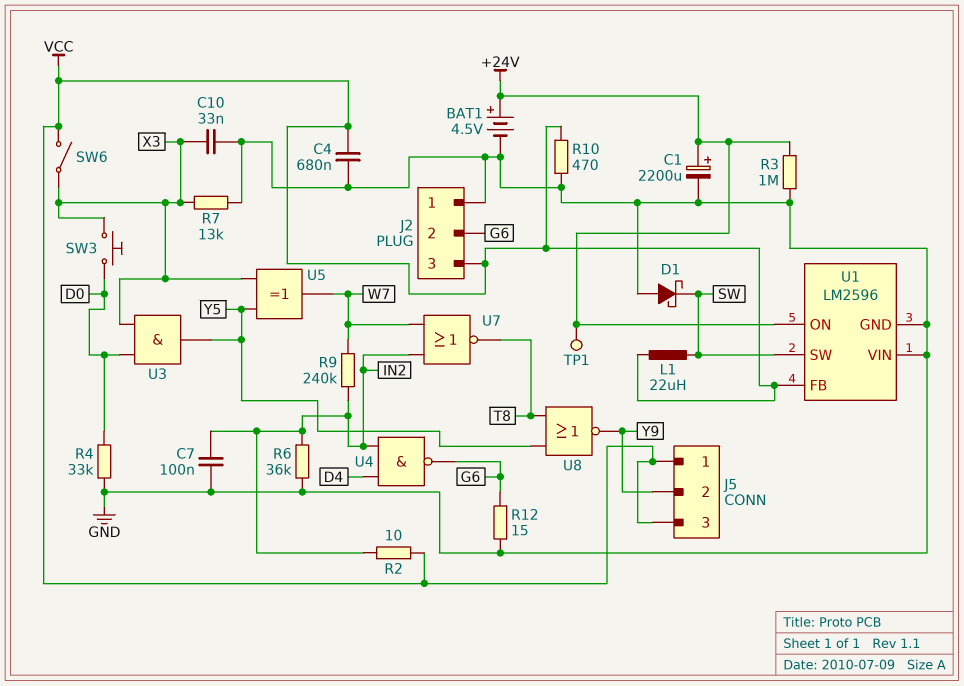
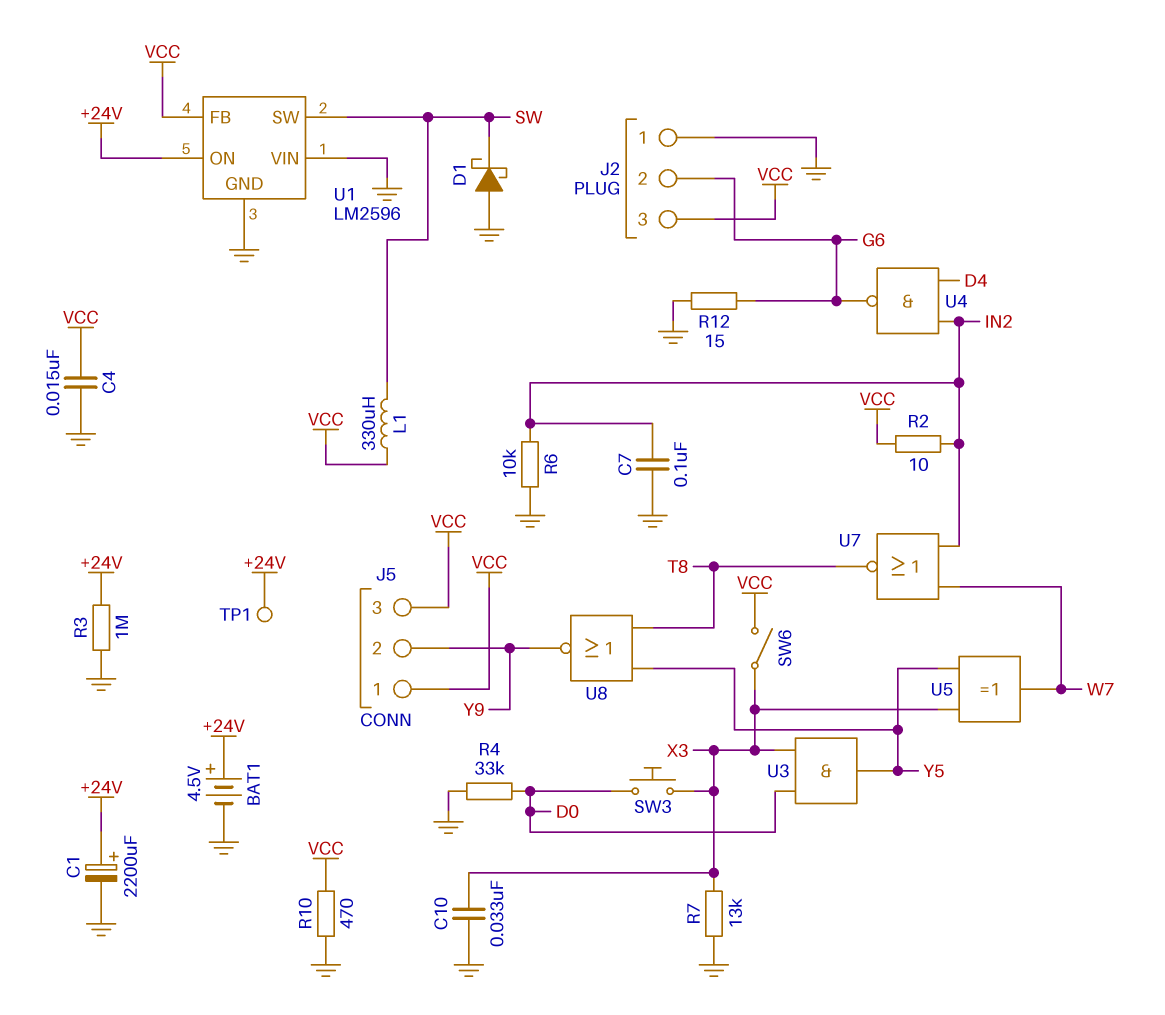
C4: 680nF (GND, VCC) -> 15nF (GND, VCC)
L1: 22uH (SW, VCC) -> 330uH (SW, VCC)
R6: 36k (GND, IN2) -> 10k (GND, IN2)
R9: 240k (IN2, W7) -> none

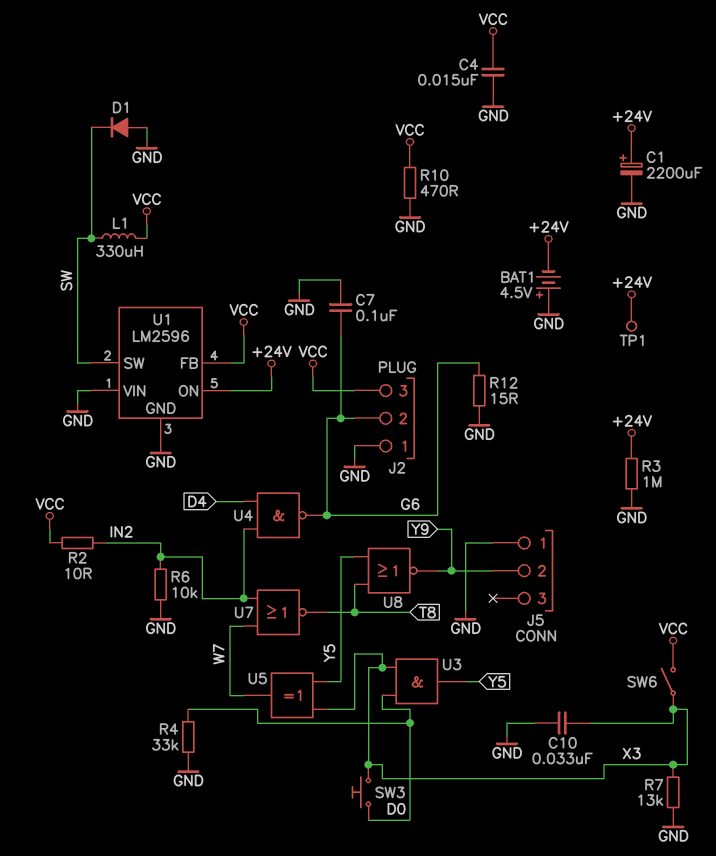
BAT1: 4.5V (plus +24V, minus GND) -> 4.5V (plus GND, minus +24V)
C7: 100nF (GND, IN2) -> 100nF (G6, GND)
D1: schottky (A GND, K SW) -> diode (A GND, K SW)
J5 pin 1: VCC -> GND
J5 pin 3: VCC -> none

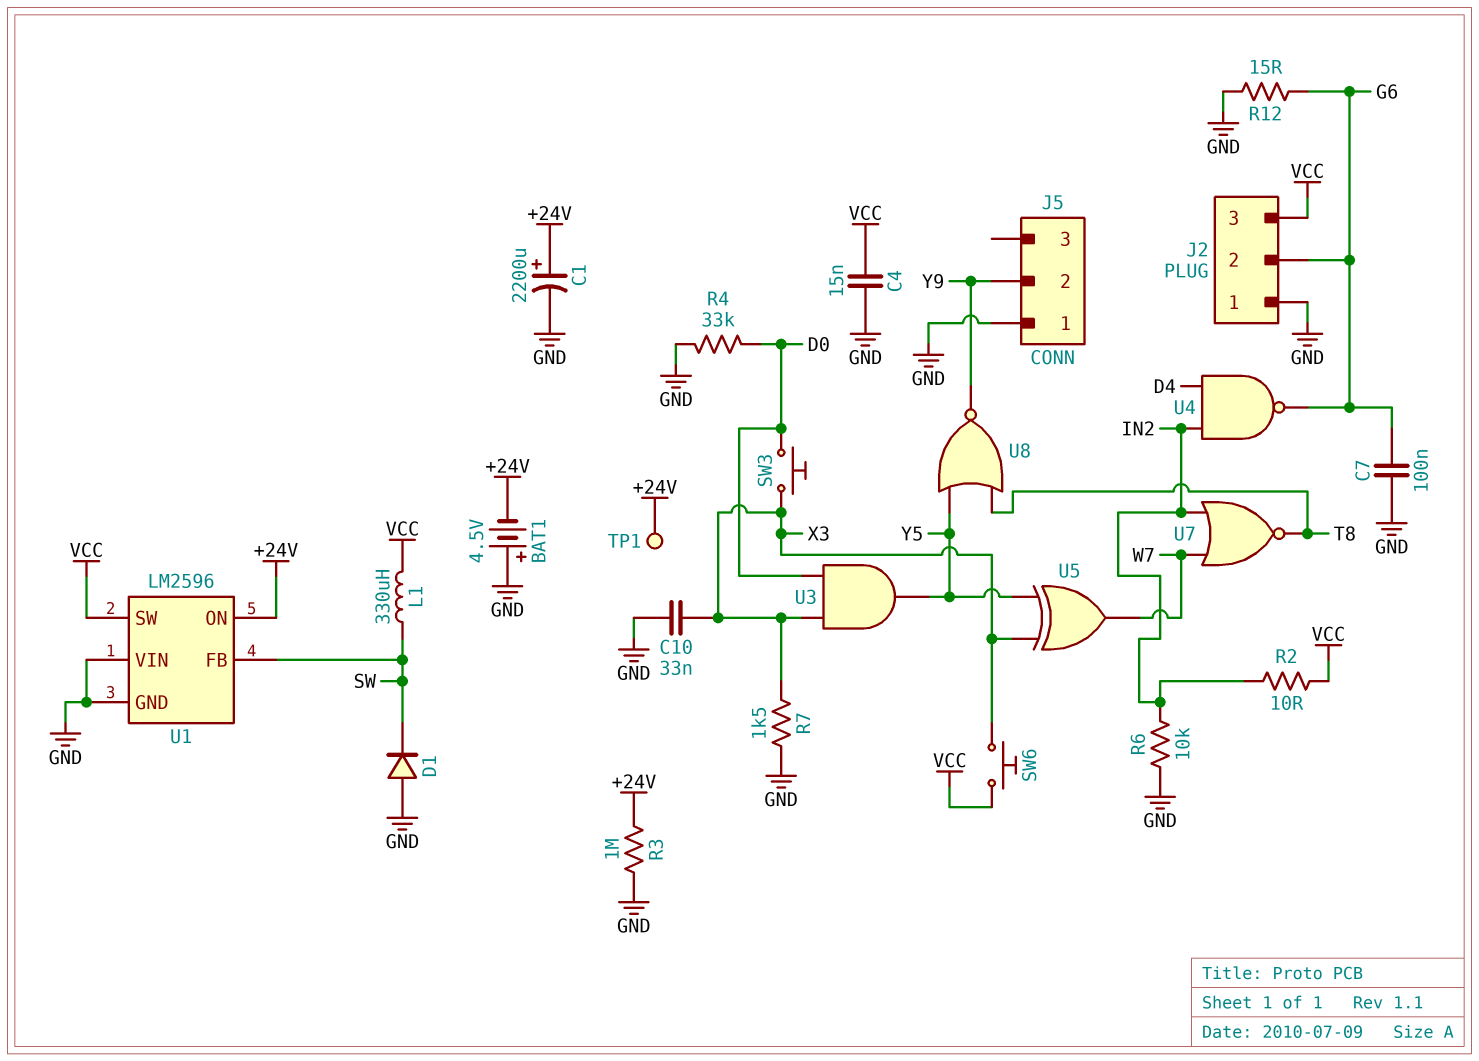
R7: 13k (GND, X3) -> 1.5k (GND, X3)
R10: 470 (GND, VCC) -> none
SW6: switch (VCC, X3) -> button (VCC, X3)
U1 pin FB: VCC -> SW
U1 pin SW: SW -> VCC

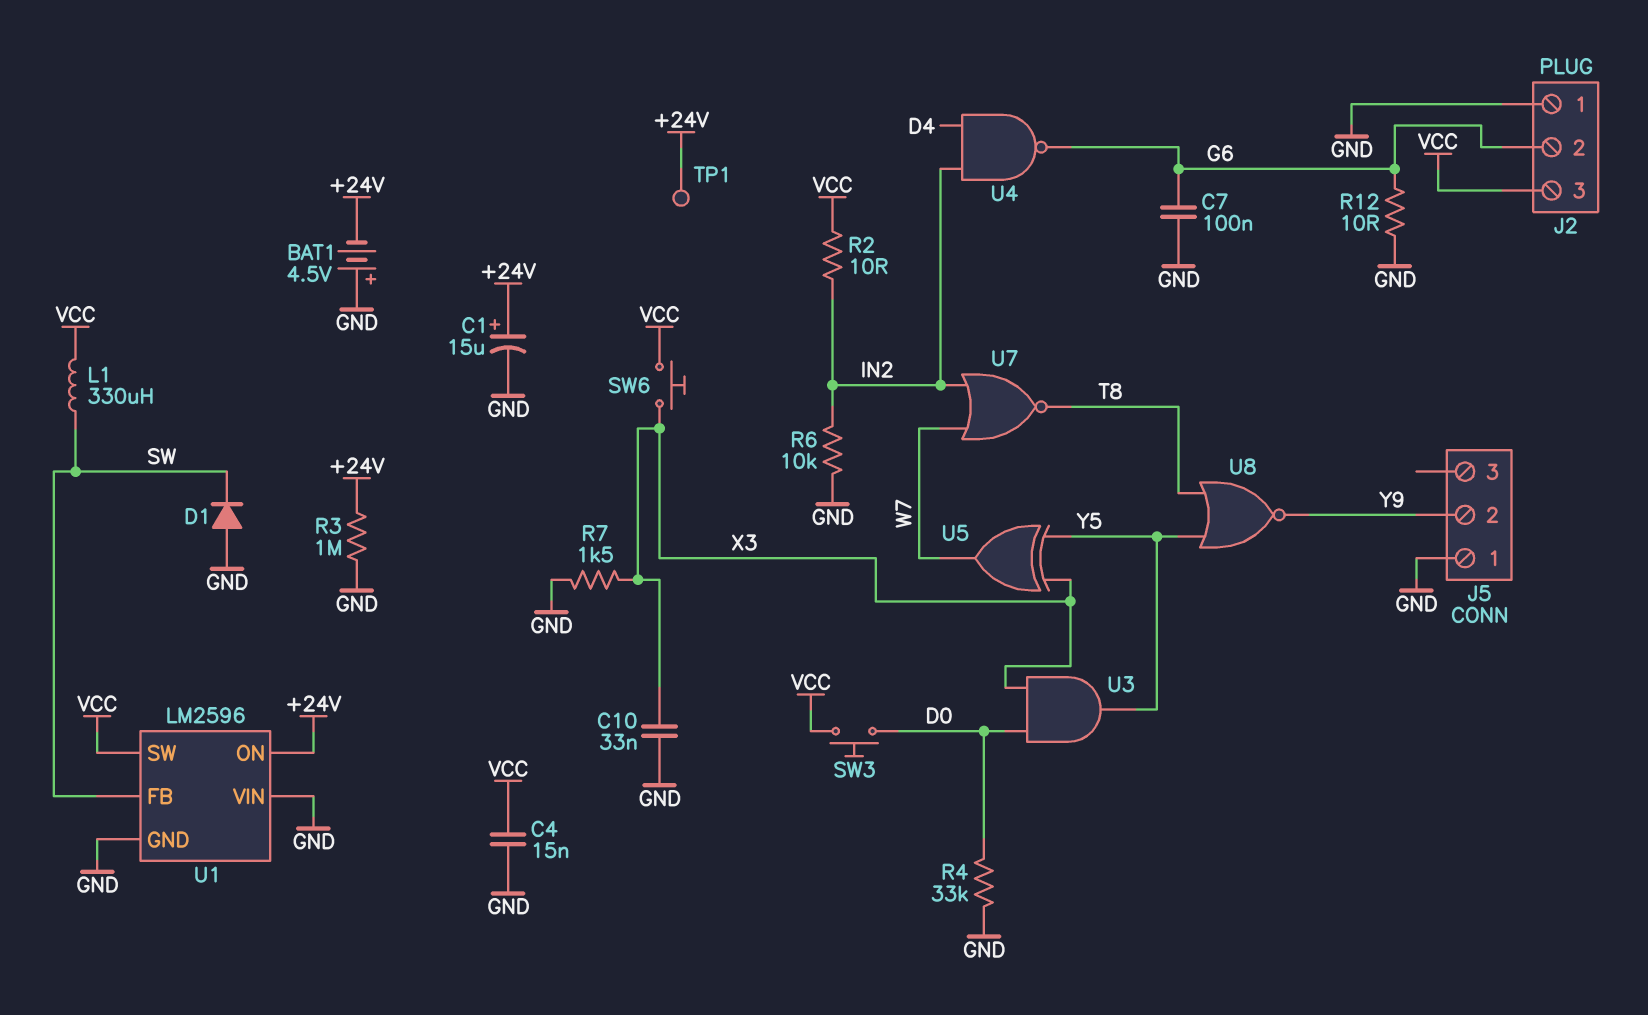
C1: 2200uF (plus +24V, minus GND) -> 15uF (plus +24V, minus GND)
R12: 15 (G6, GND) -> 10 (G6, GND)
SW3: button (D0, X3) -> button (D0, VCC)

